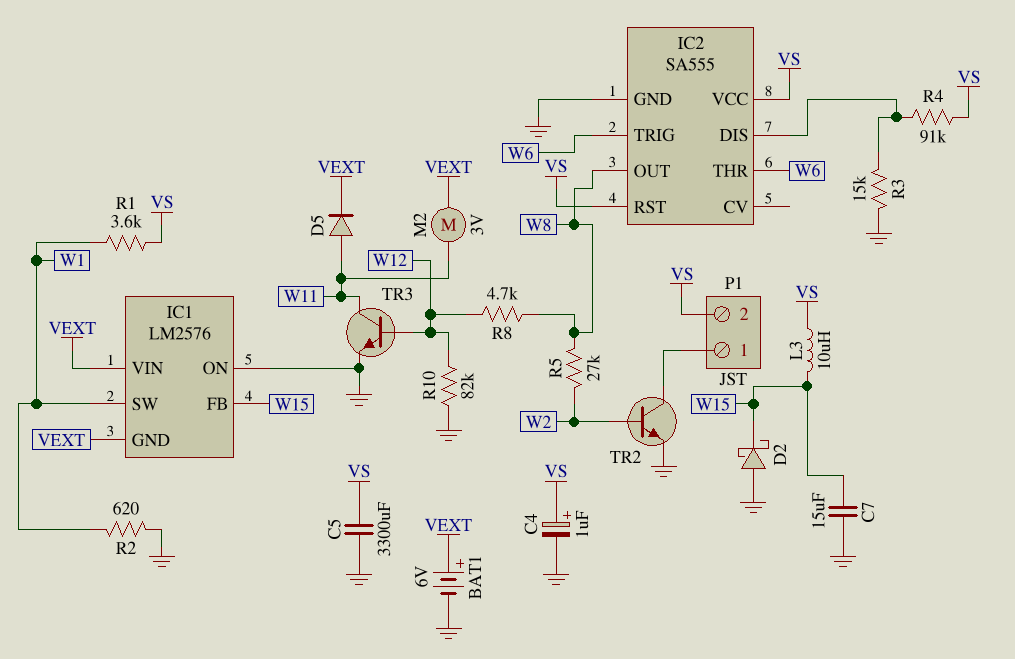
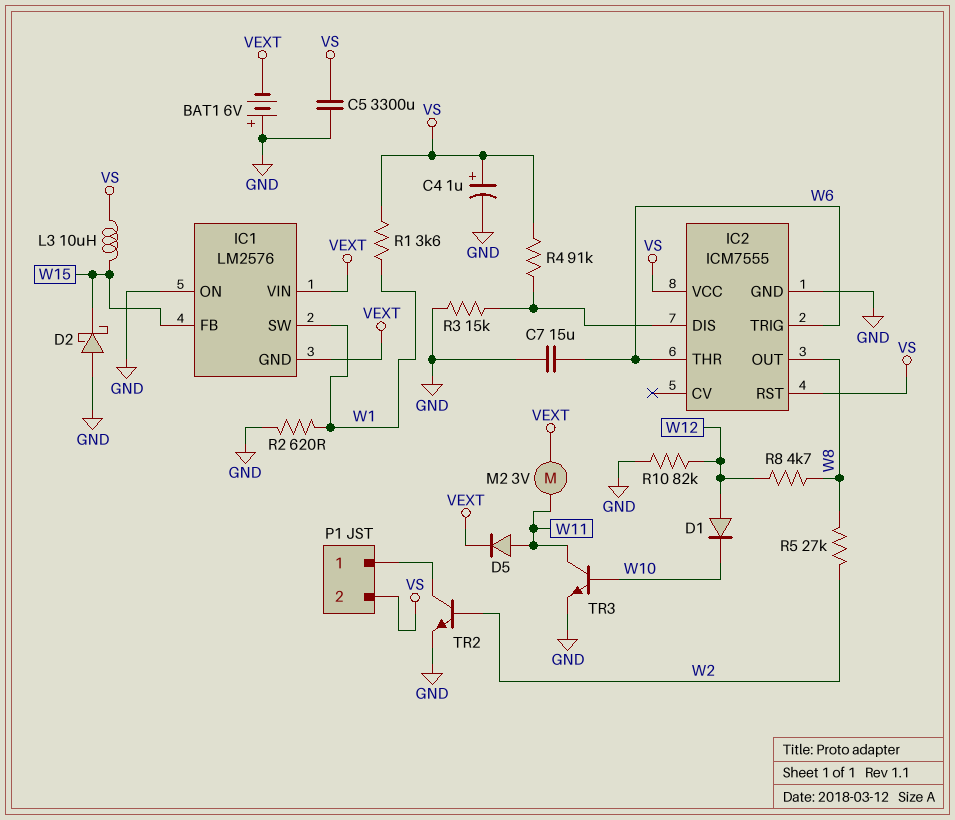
BAT1: 6V (plus VEXT, minus GND) -> 6V (plus GND, minus VEXT)
C7: 15uF (GND, W15) -> 15uF (GND, W6)
D1: none -> diode (A W12, K W10)
IC2: SA555 -> ICM7555
TR3: NPN (B W12, C W11, E GND) -> NPN (B W10, C W11, E GND)

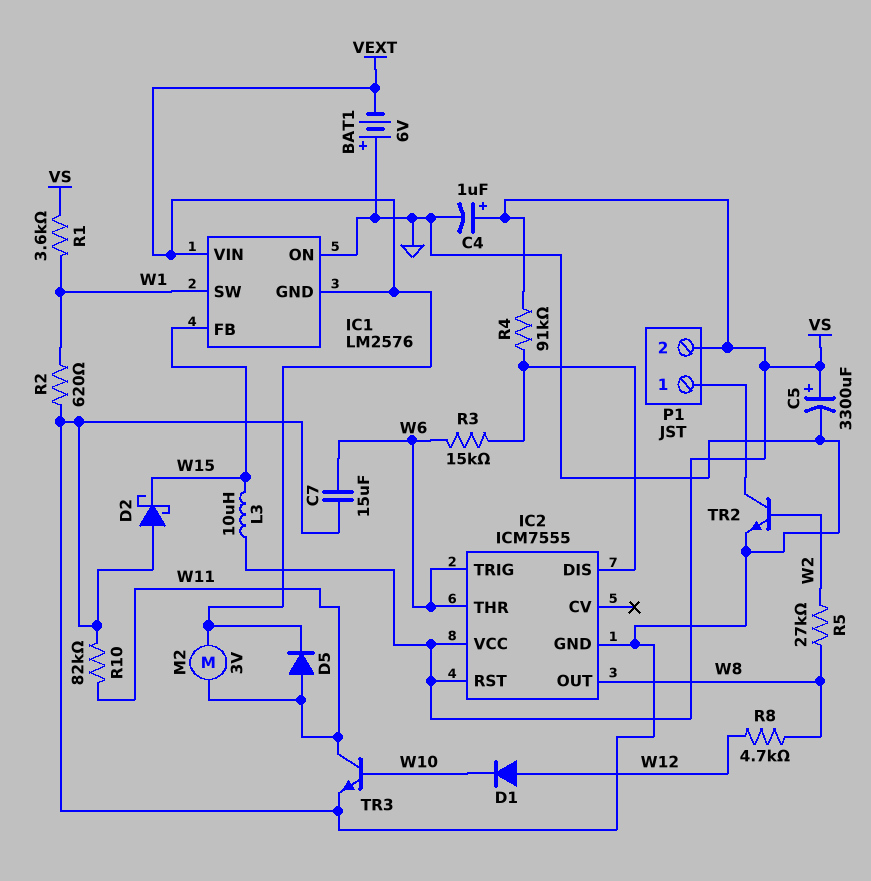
C5: 3300uF (GND, VS) -> 3300uF (plus VS, minus GND)
R3: 15k (GND, IC2/DIS) -> 15k (IC2/DIS, W6)
R10: 82k (GND, W12) -> 82k (GND, W11)

